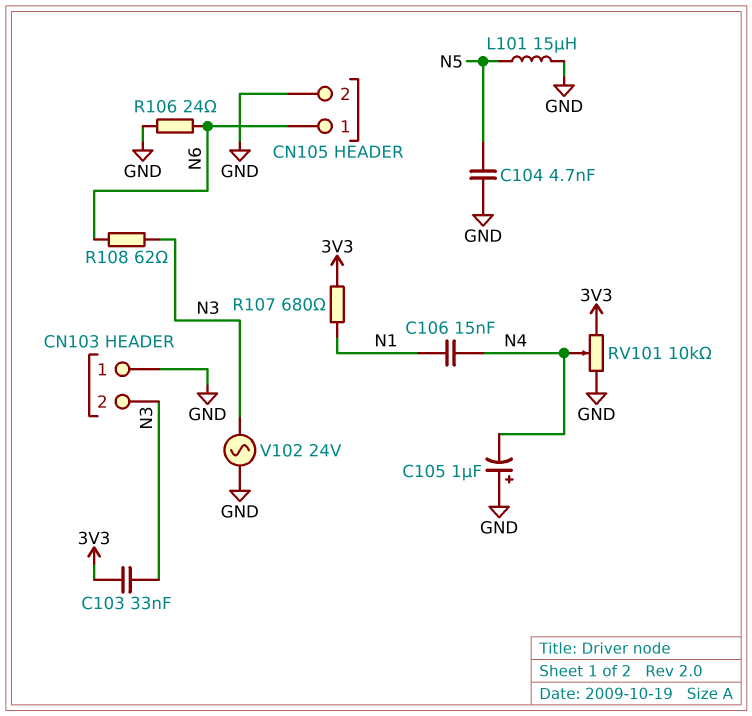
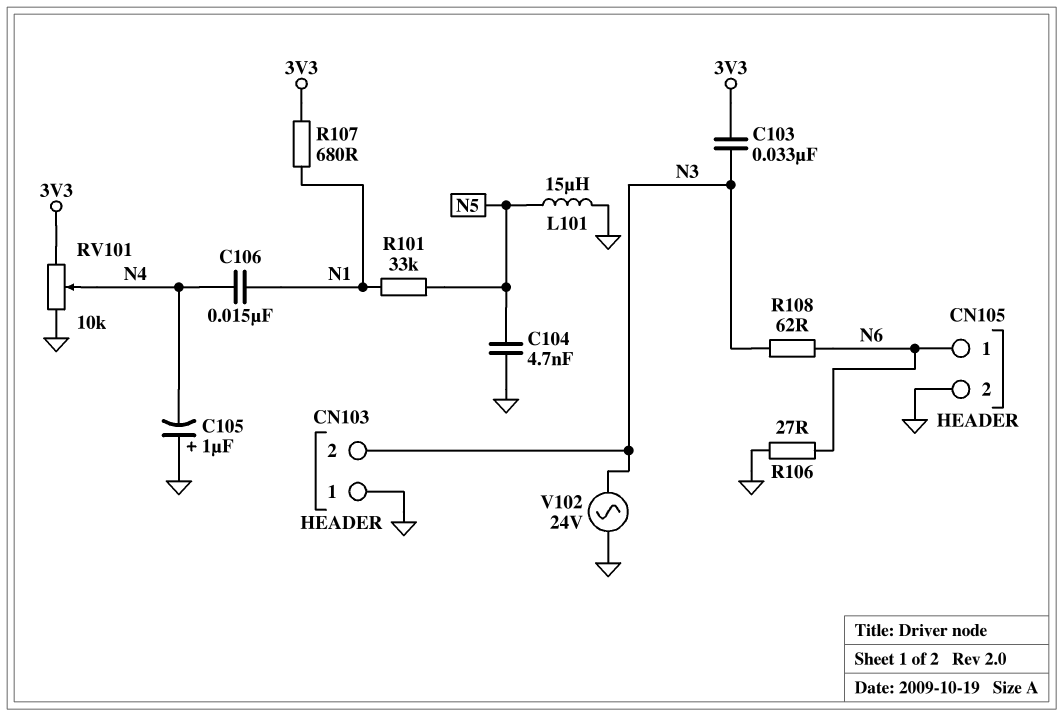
R101: none -> 33k (N1, N5)
R106: 24 (GND, N6) -> 27 (GND, N6)

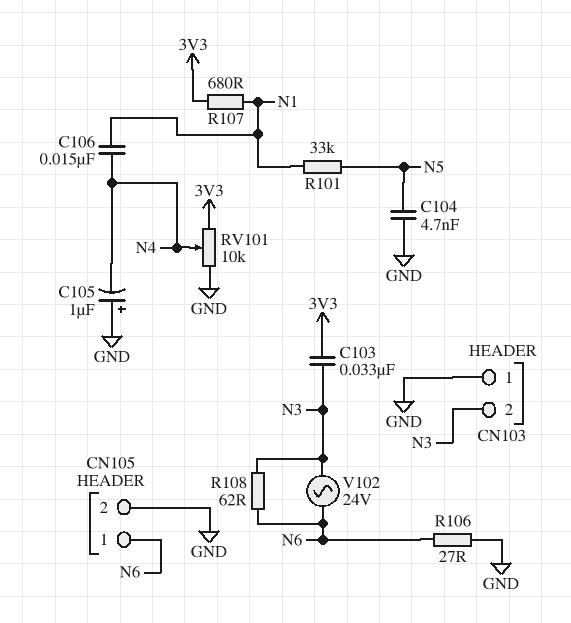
L101: 15uH (GND, N5) -> none
V102: AC 24V (GND, N3) -> AC 24V (N3, N6)

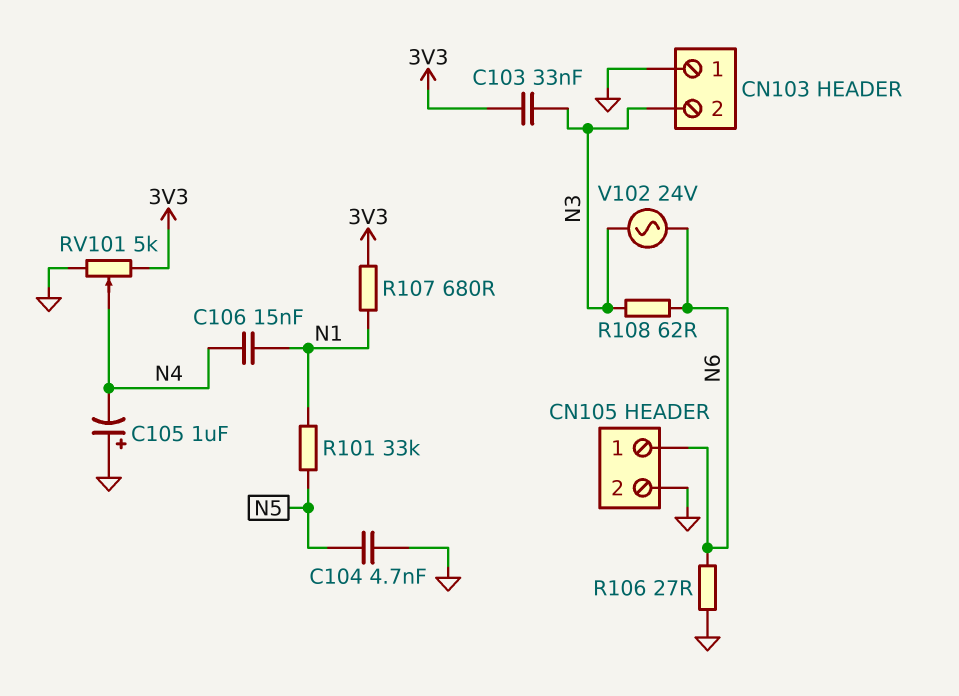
RV101: 10k (3V3, GND, wiper N4) -> 5k (3V3, GND, wiper N4)

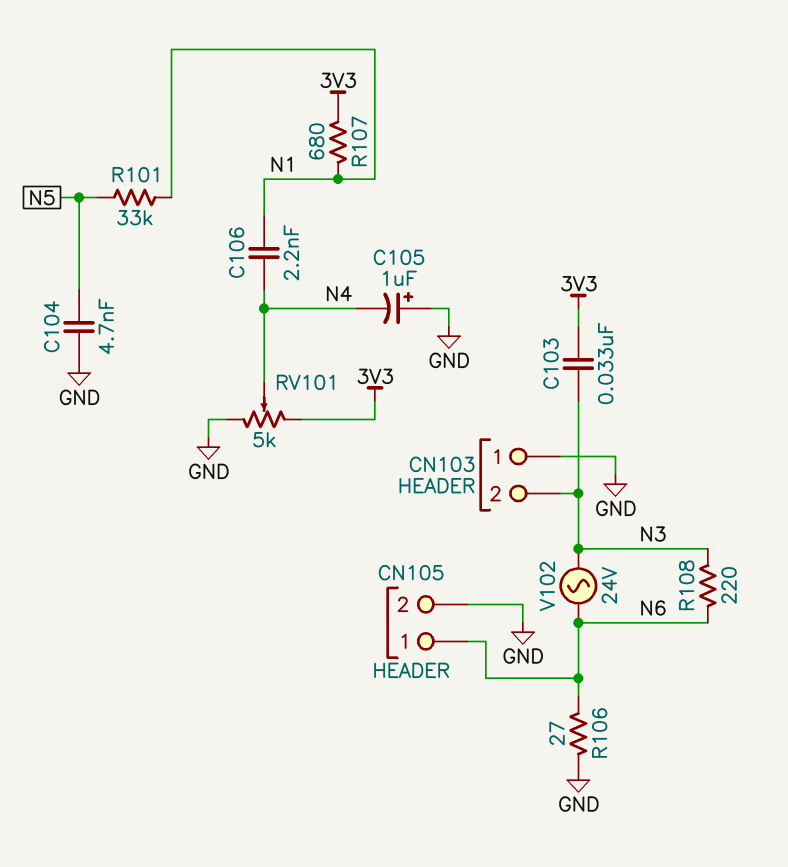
C106: 15nF (N1, N4) -> 2.2nF (N1, N4)
R108: 62 (N3, N6) -> 220 (N3, N6)

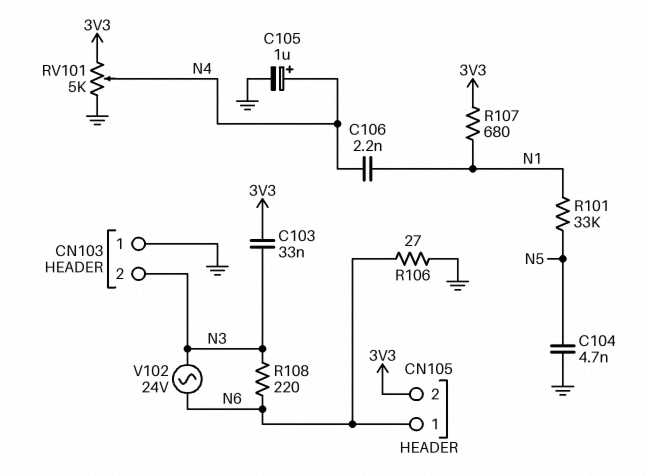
C105: 1uF (plus GND, minus N4) -> 1uF (plus N4, minus GND)
CN105 pin 2: GND -> 3V3

